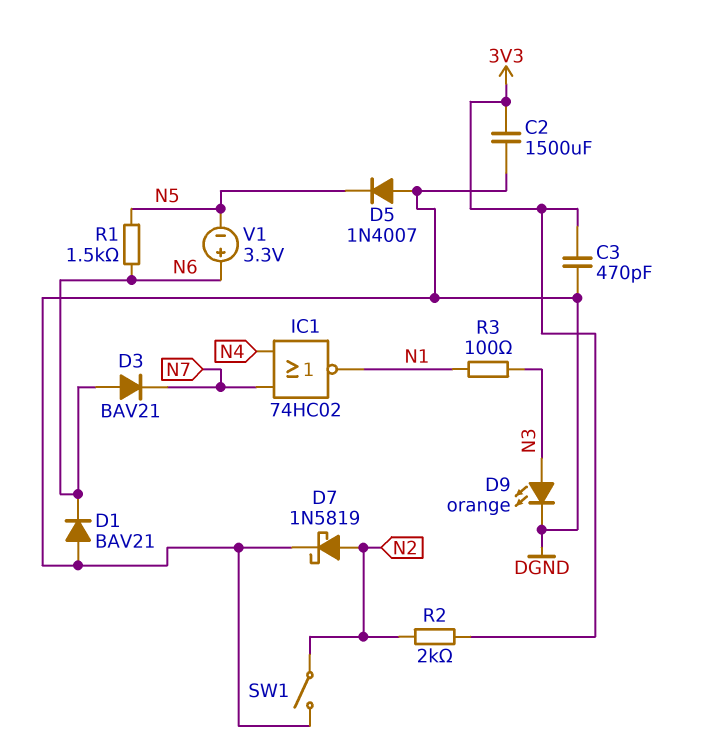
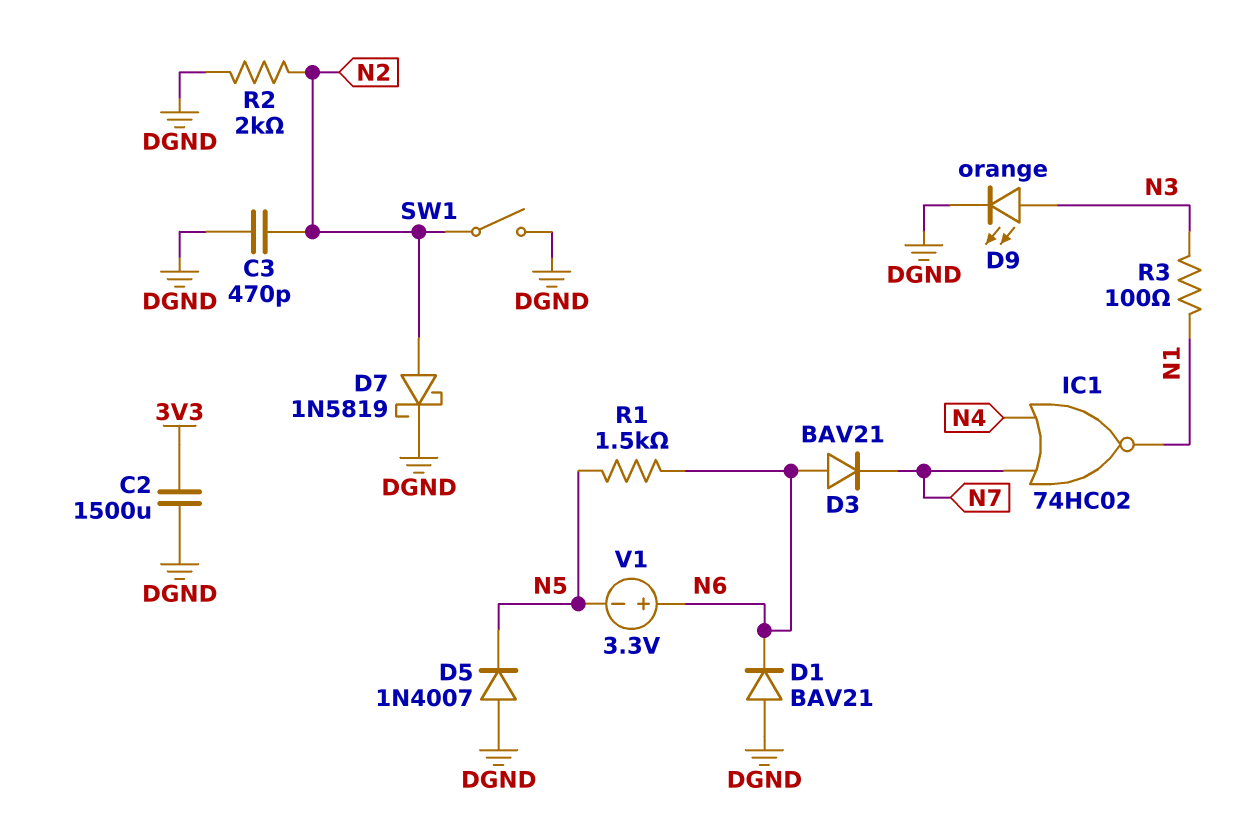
C3: 470pF (3V3, DGND) -> 470pF (DGND, N2)
R2: 2k (3V3, N2) -> 2k (DGND, N2)

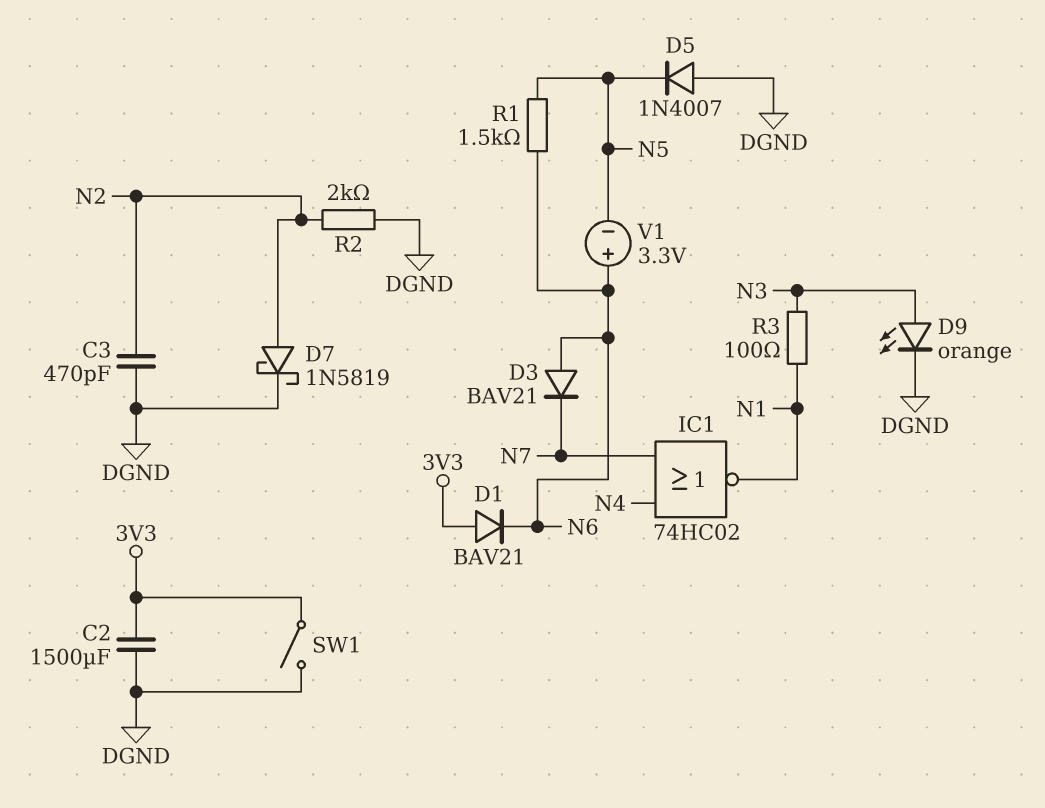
D1: diode BAV21 (A DGND, K N6) -> diode BAV21 (A 3V3, K N6)
SW1: switch (DGND, N2) -> switch (3V3, DGND)

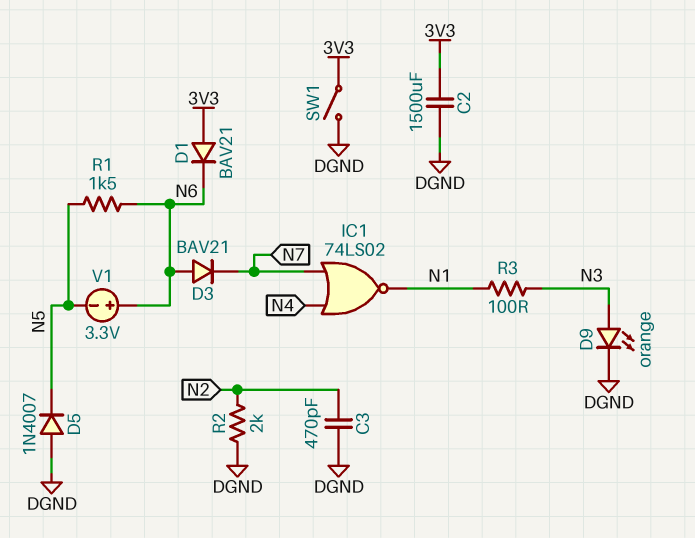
D7: schottky 1N5819 (A N2, K DGND) -> none
IC1: NOR 74HC02 (in N4, in N7, out N1) -> NOR 74LS02 (in N4, in N7, out N1)

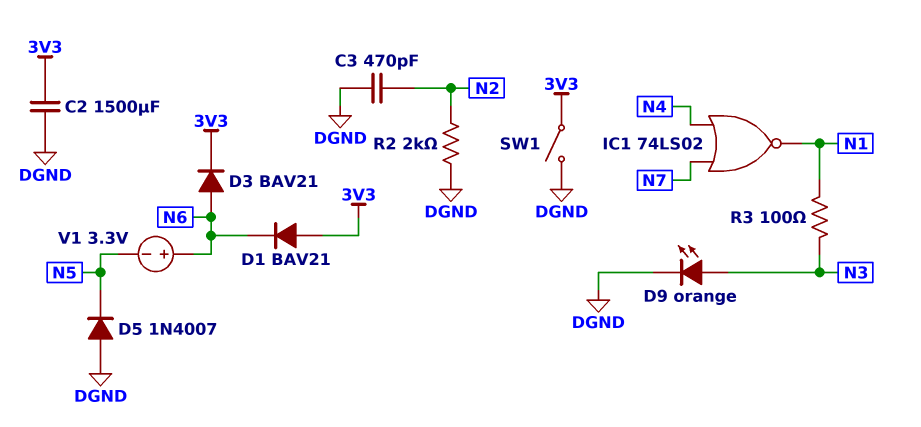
D3: diode BAV21 (A N6, K N7) -> diode BAV21 (A N6, K 3V3)
R1: 1.5k (N5, N6) -> none

